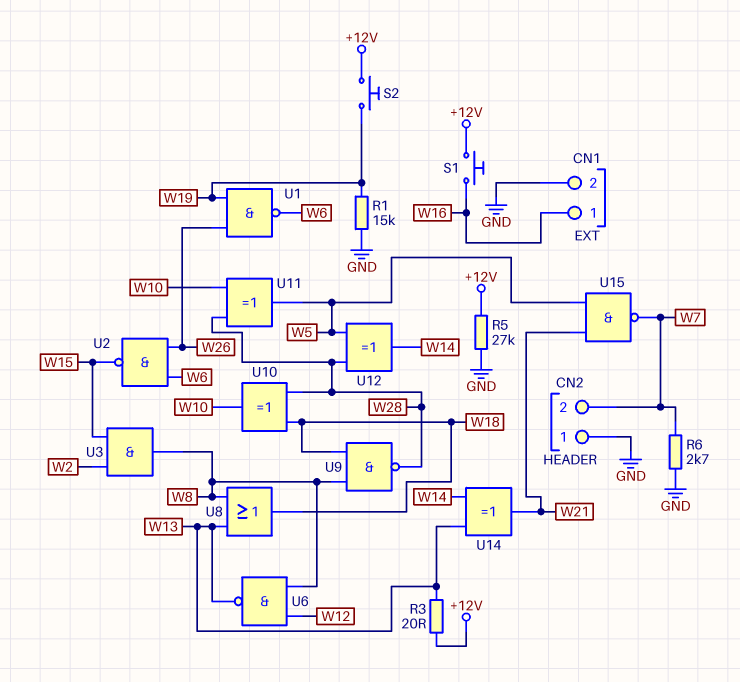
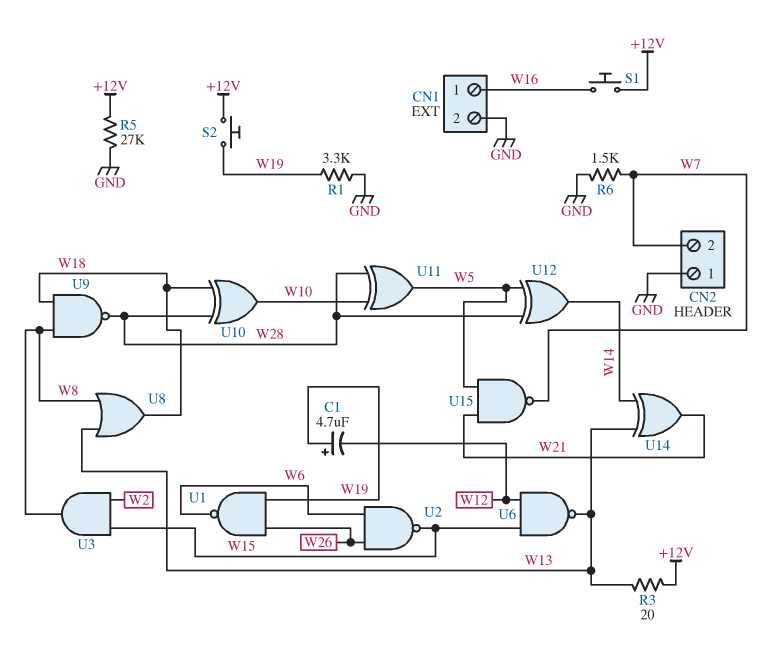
C1: none -> 4.7uF (plus W19, minus W12)
R1: 15k (GND, W19) -> 3.3k (GND, W19)
R6: 2.7k (GND, W7) -> 1.5k (GND, W7)
U6: NAND (in W8, in W12, out W13) -> NAND (in W12, in W15, out W13)

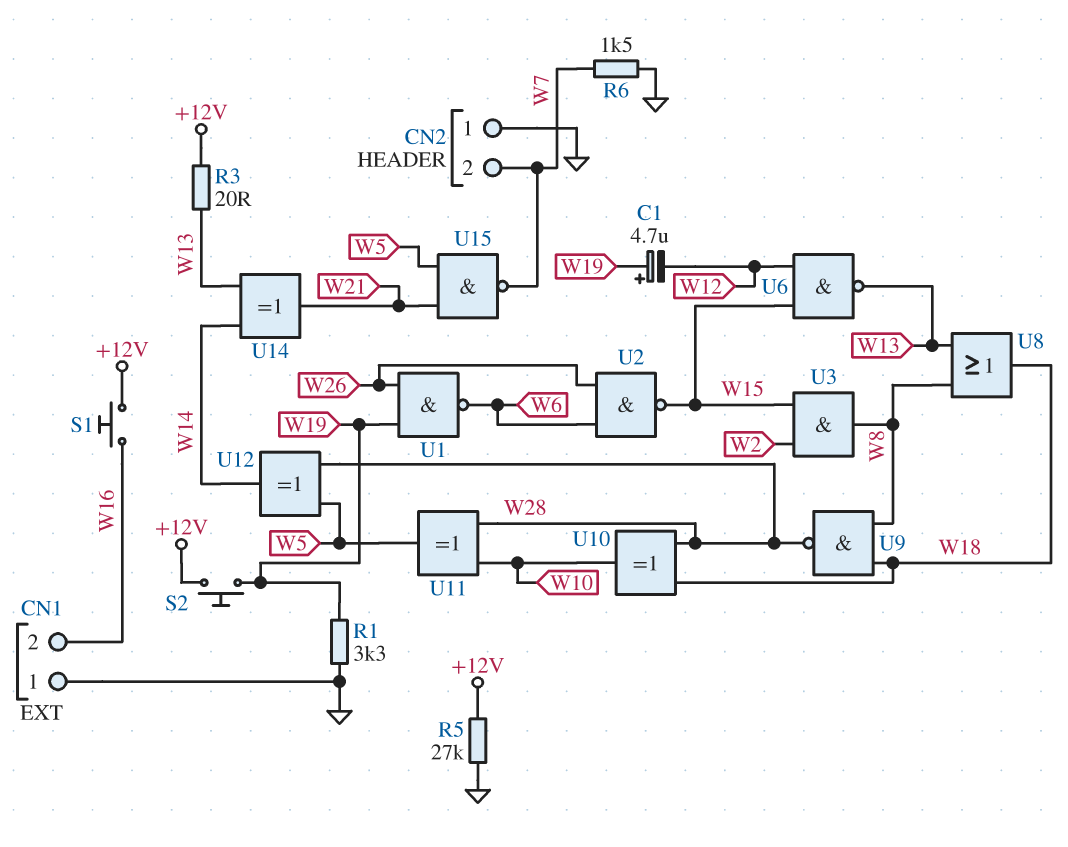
CN1 pin 1: W16 -> GND
CN1 pin 2: GND -> W16

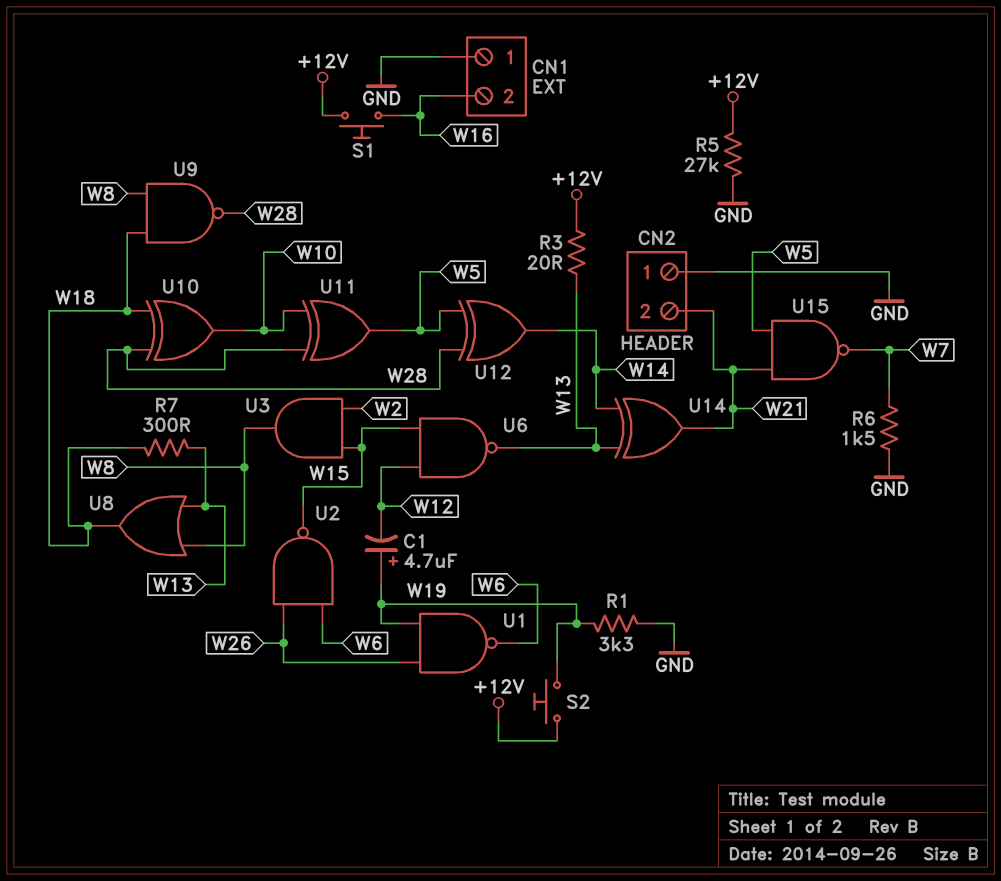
CN2 pin 2: W7 -> W21
R7: none -> 300 (W13, W18)

